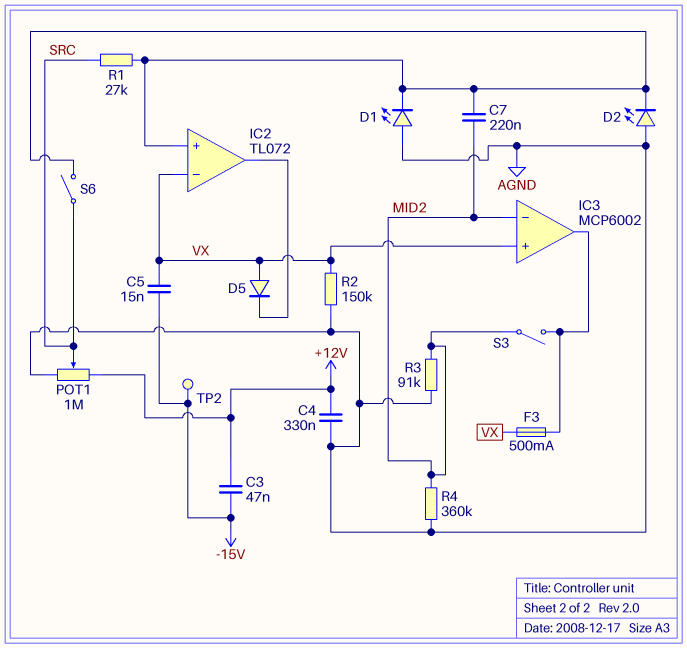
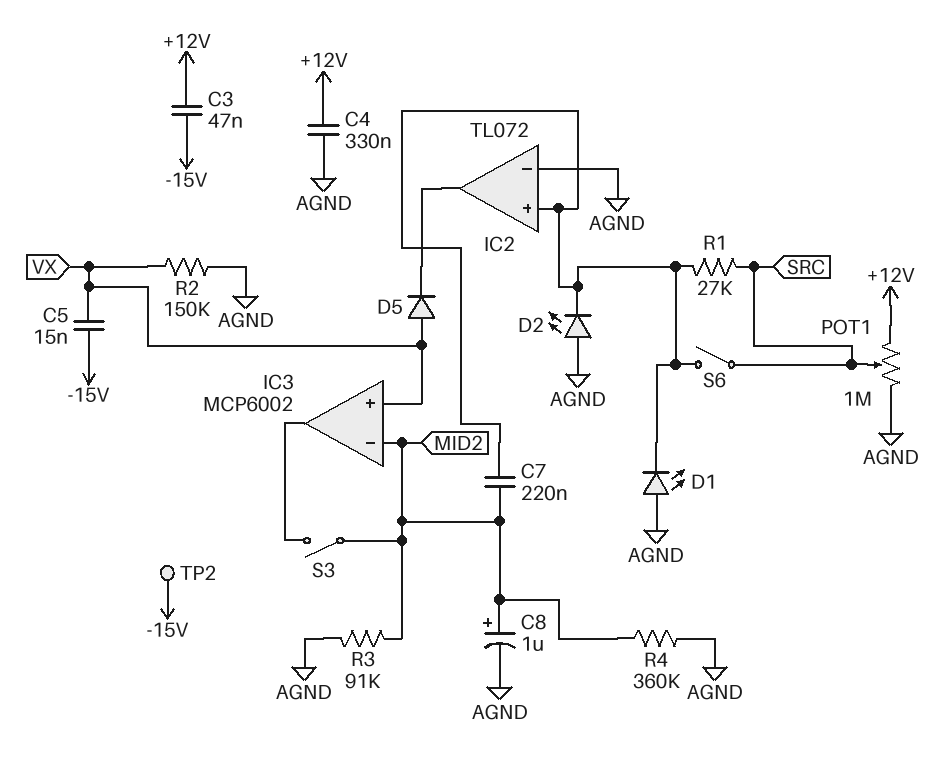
C8: none -> 1uF (plus MID2, minus AGND)
F3: 500mA (IC3/out, VX) -> none
IC2 pin in-: VX -> AGND

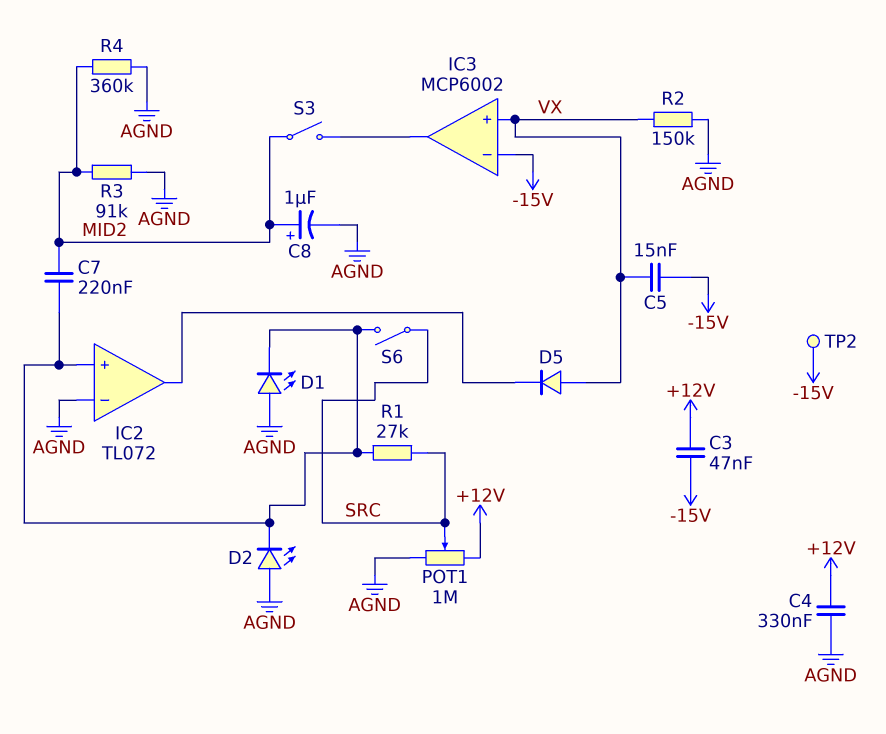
IC3 pin in-: MID2 -> -15V

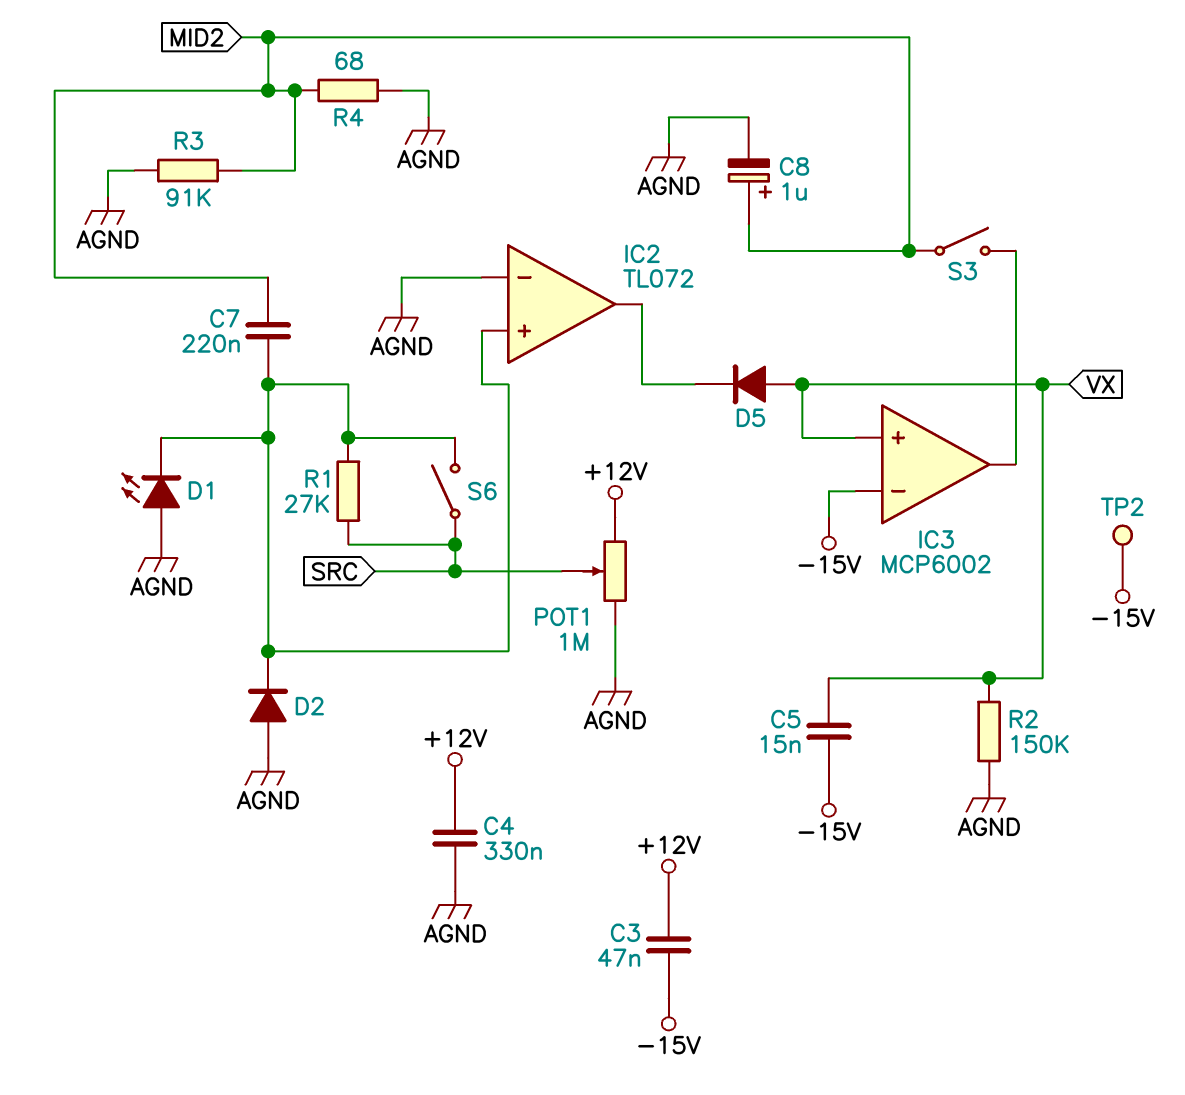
D2: LED (A AGND, K IC2/in+) -> diode (A AGND, K IC2/in+)
R4: 360k (AGND, MID2) -> 68 (AGND, MID2)

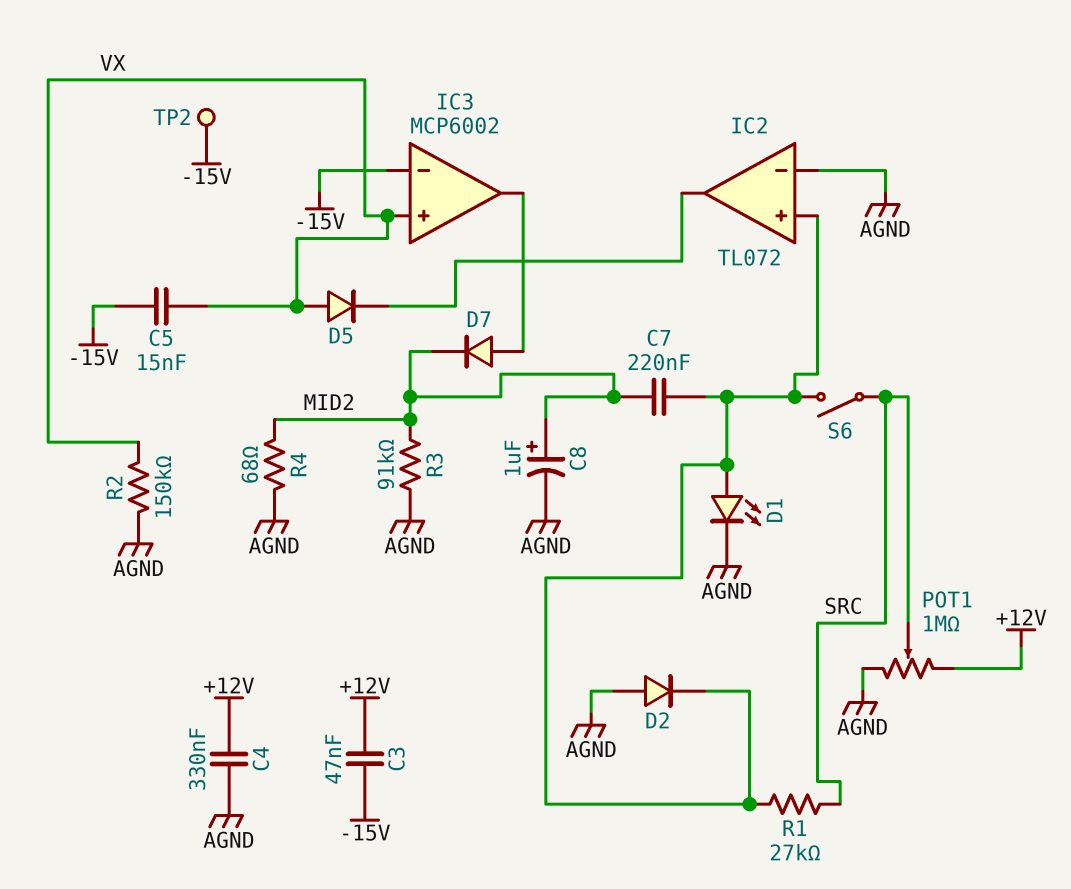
D1: LED (A AGND, K IC2/in+) -> LED (A IC2/in+, K AGND)
D7: none -> diode (A IC3/out, K MID2)
S3: switch (IC3/out, MID2) -> none

